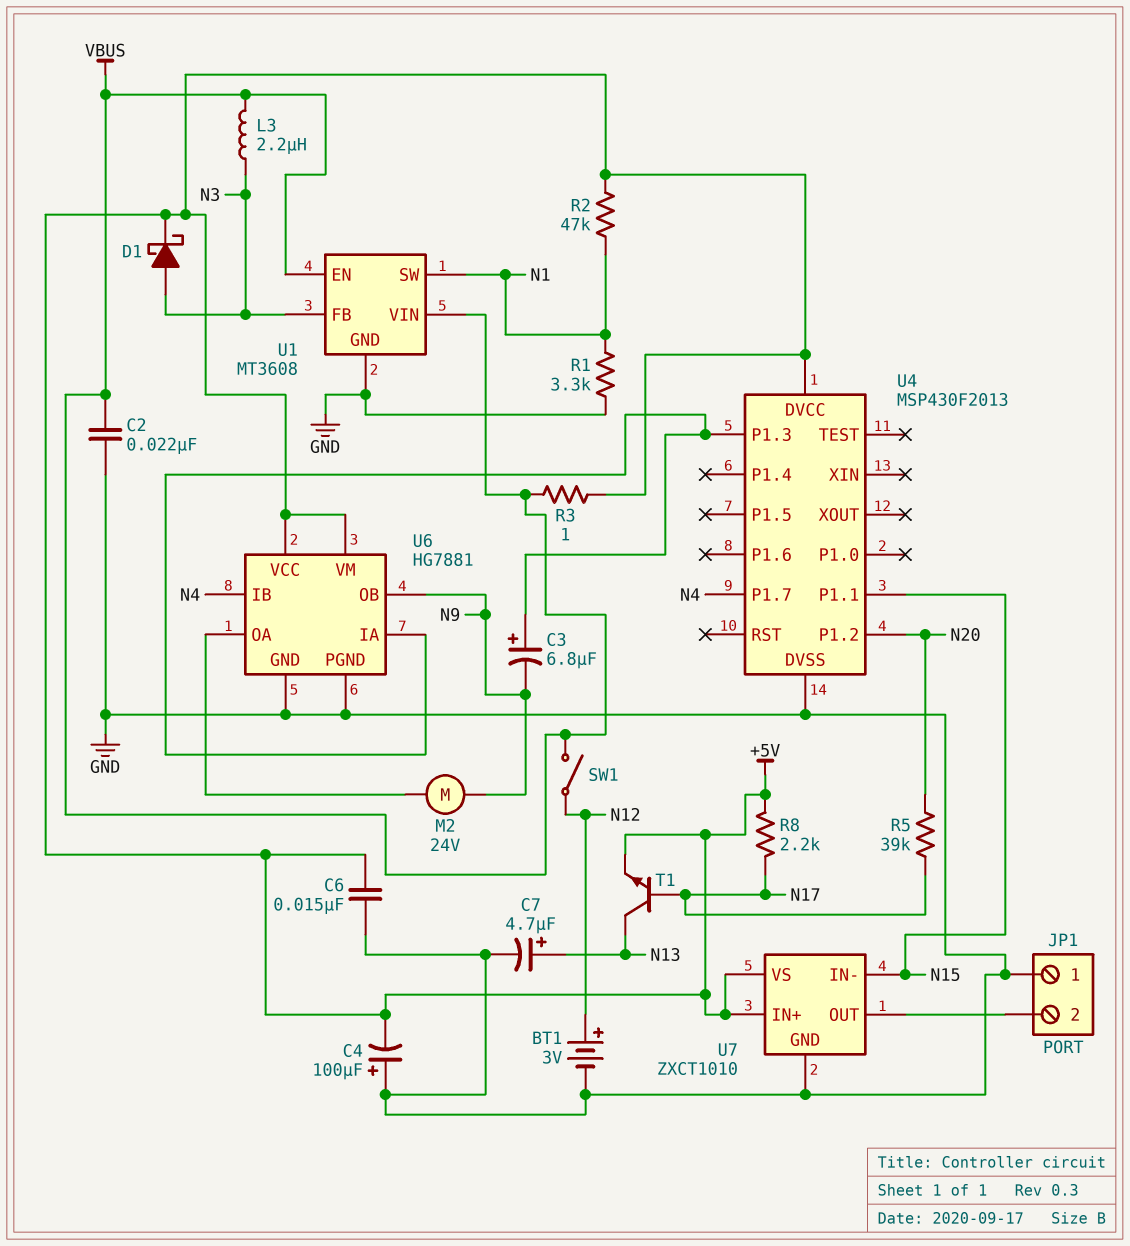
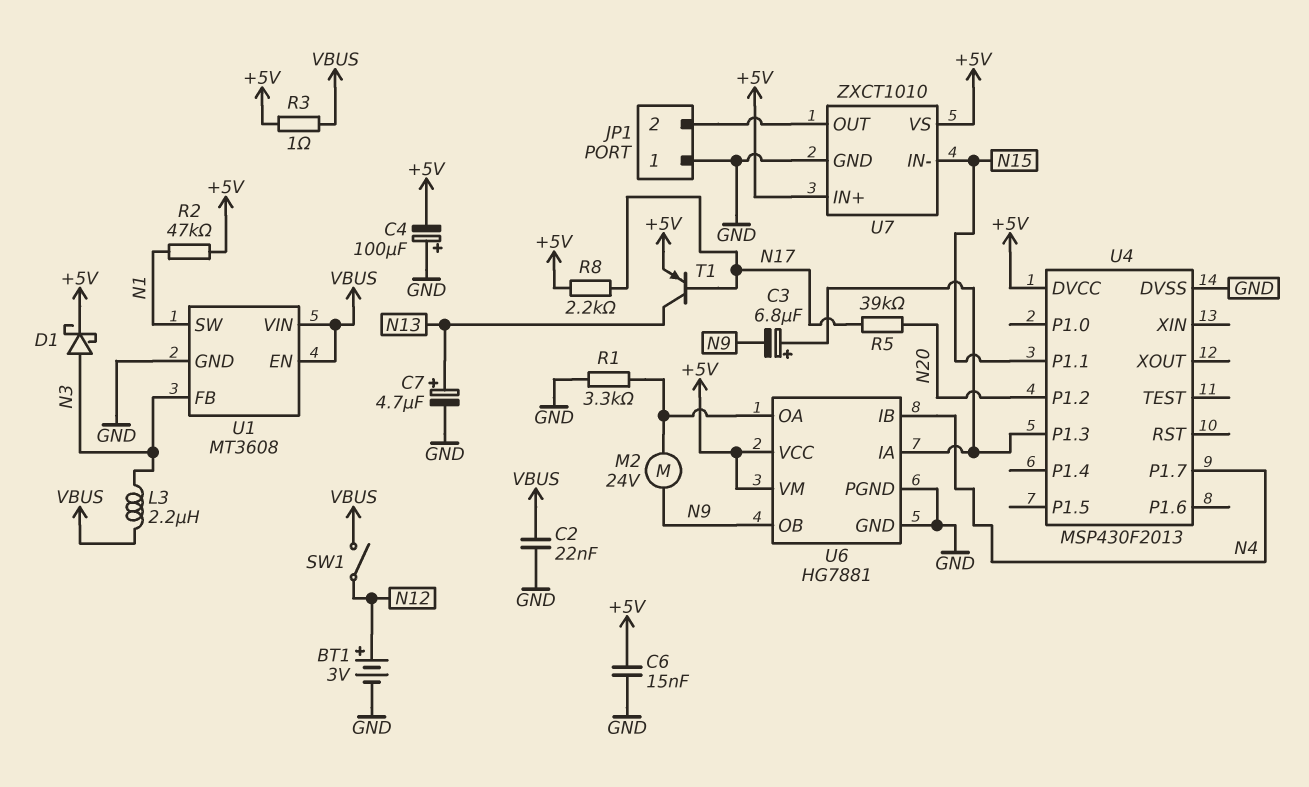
R1: 3.3k (GND, N1) -> 3.3k (GND, U6/OA)
T1: NPN (B N17, C N13, E +5V) -> PNP (B N17, C N13, E +5V)

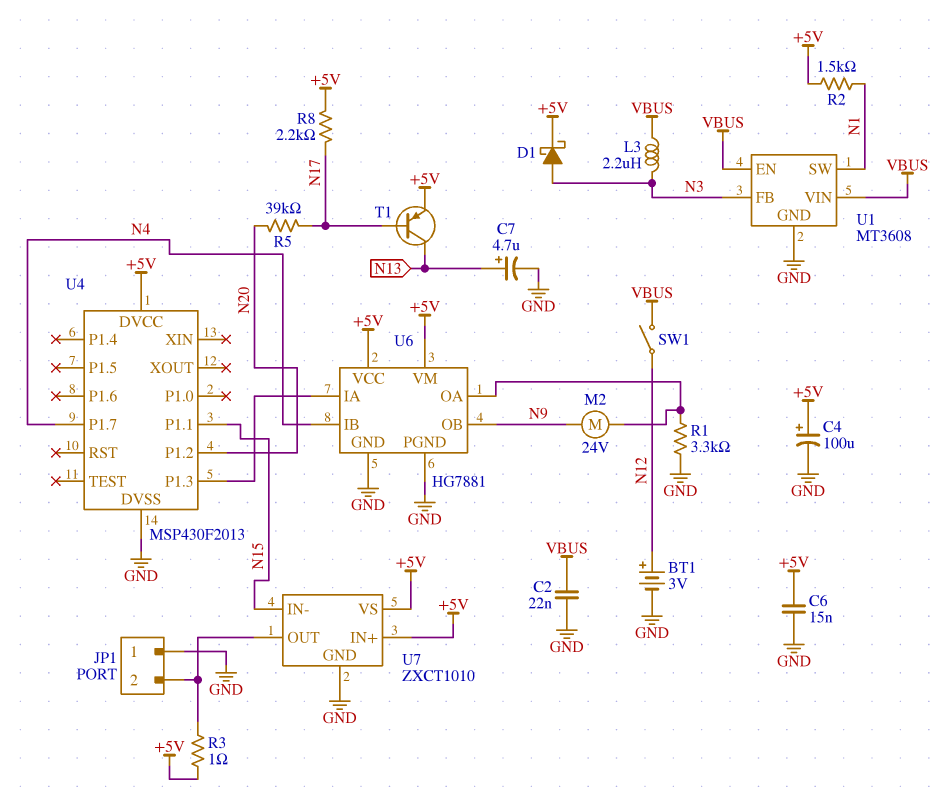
C3: 6.8uF (plus U4/P1.3, minus N9) -> none
C4: 100uF (plus GND, minus +5V) -> 100uF (plus +5V, minus GND)
R2: 47k (+5V, N1) -> 1.5k (+5V, N1)
R3: 1 (+5V, VBUS) -> 1 (+5V, JP1/2)

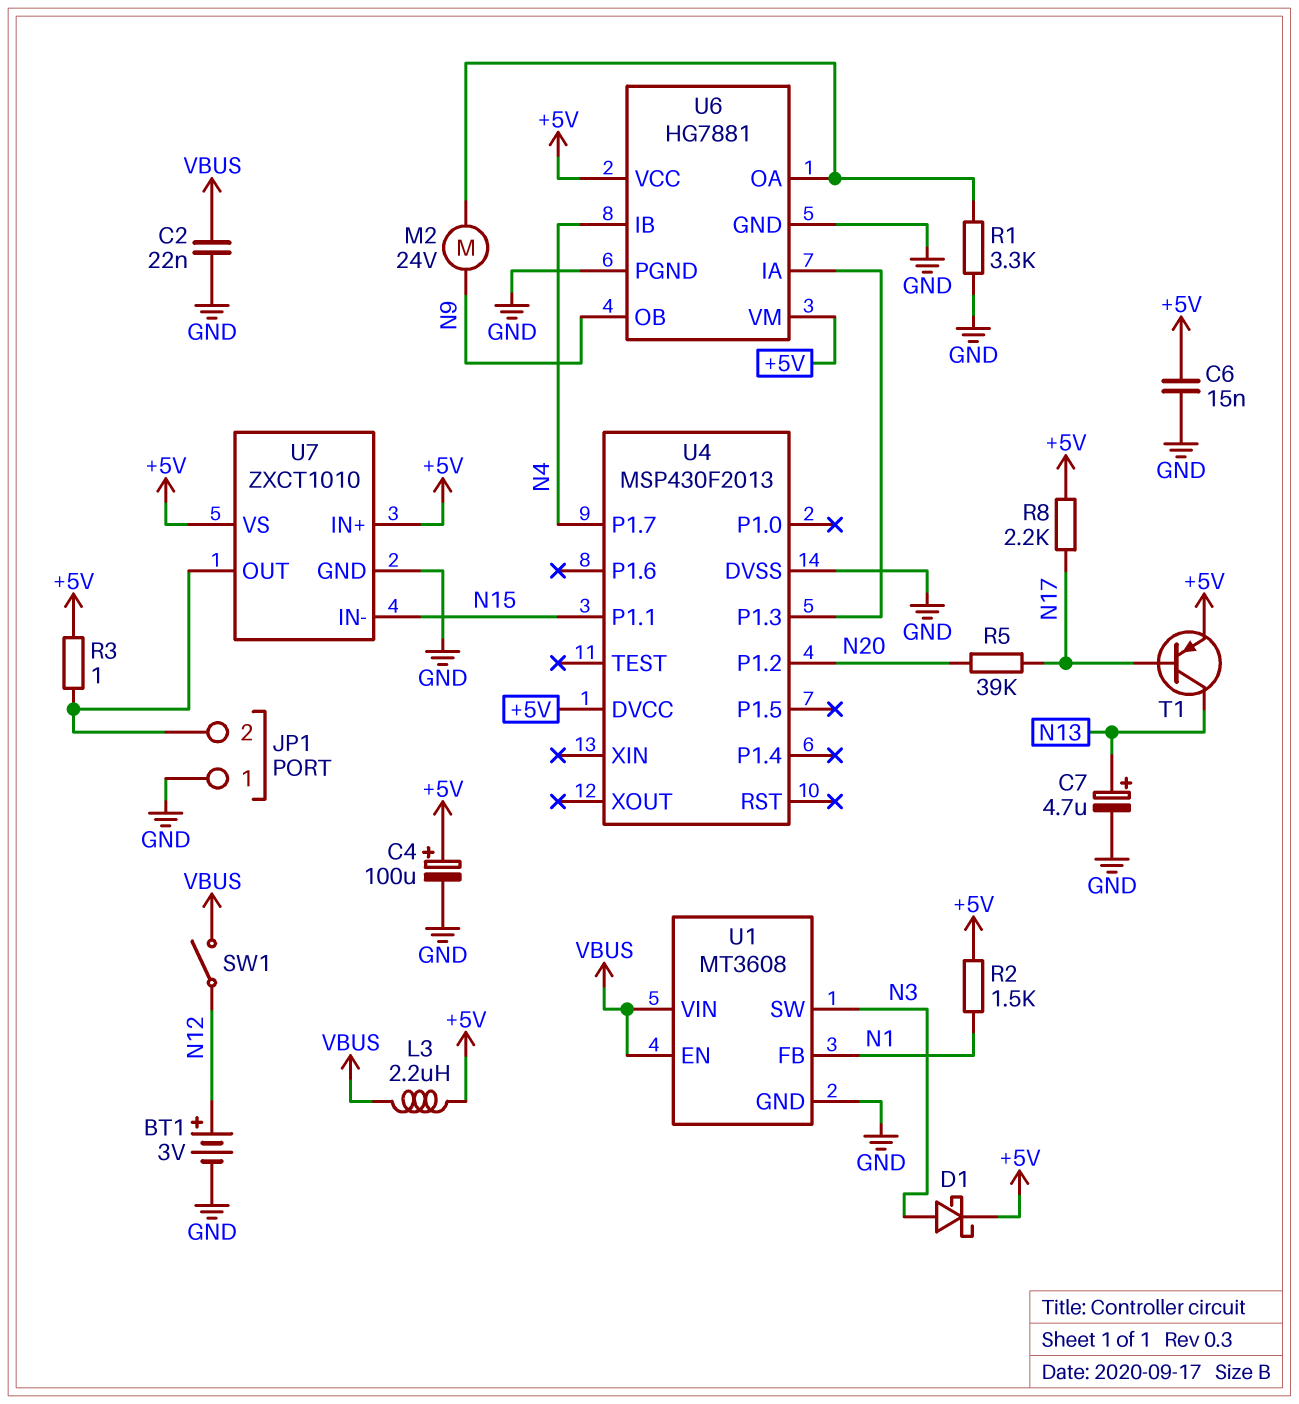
L3: 2.2uH (N3, VBUS) -> 2.2uH (+5V, VBUS)
U1 pin FB: N3 -> N1
U1 pin SW: N1 -> N3

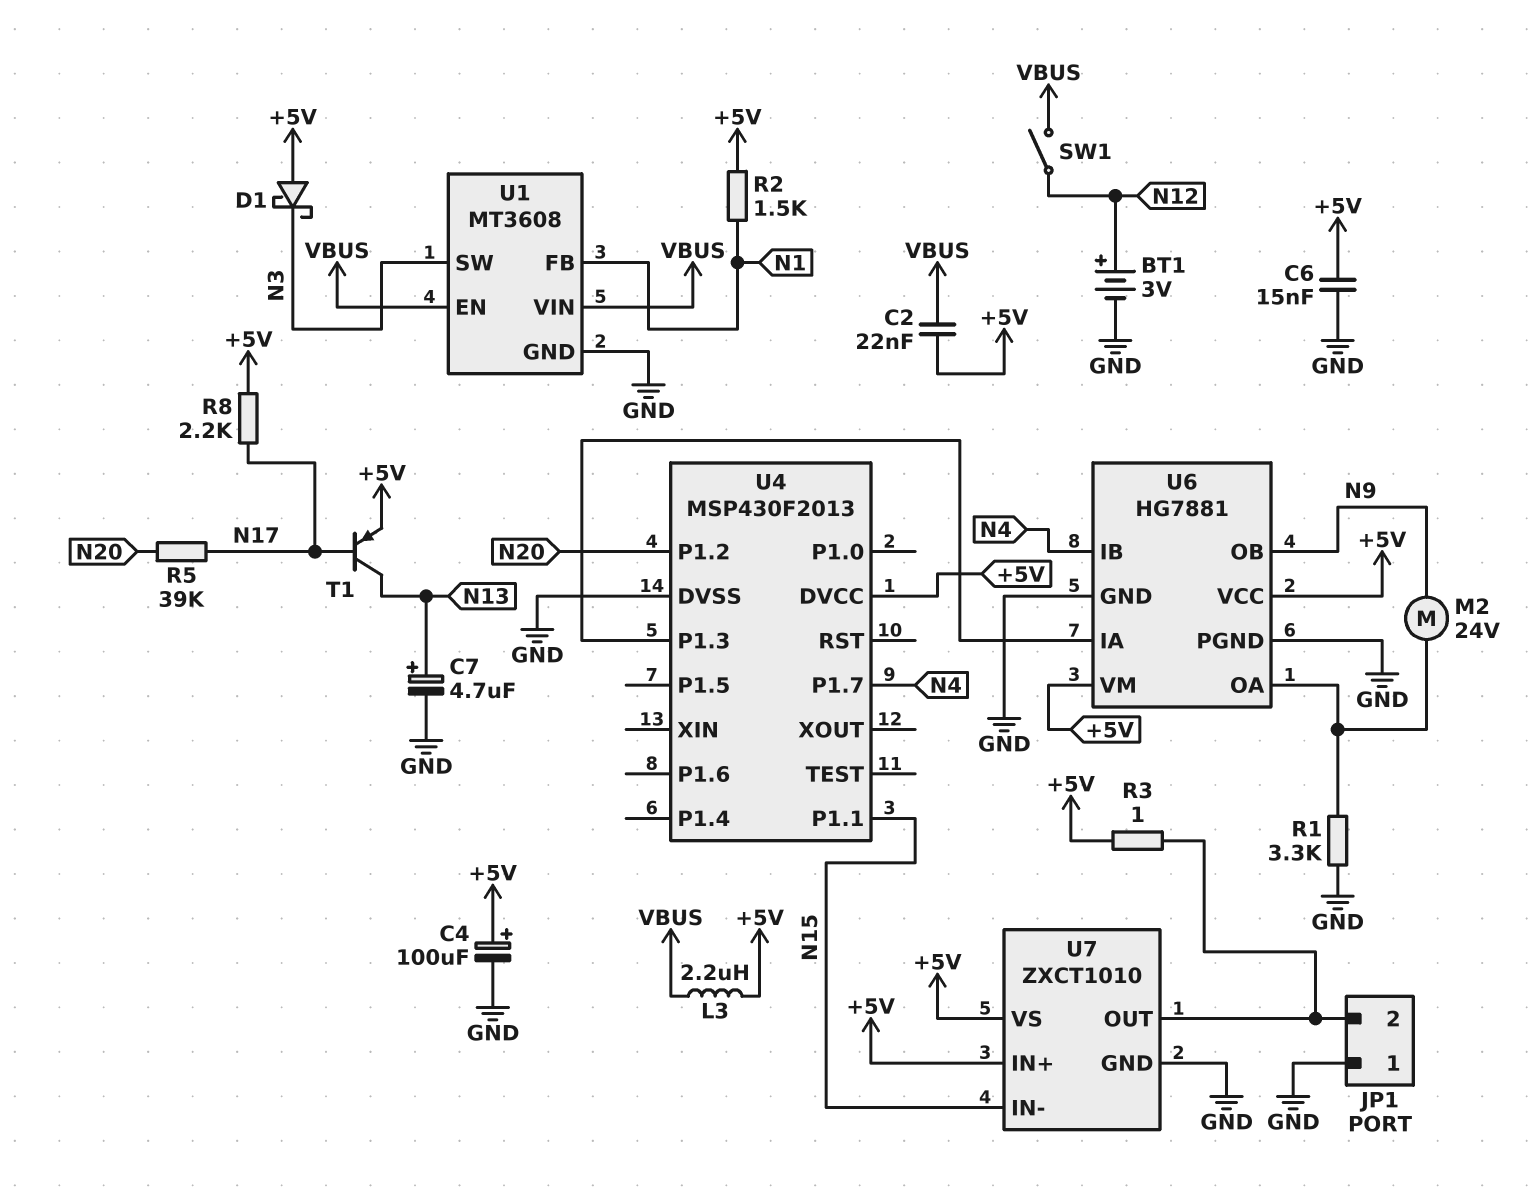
C2: 22nF (GND, VBUS) -> 22nF (+5V, VBUS)
D1: schottky (A N3, K +5V) -> schottky (A +5V, K N3)

